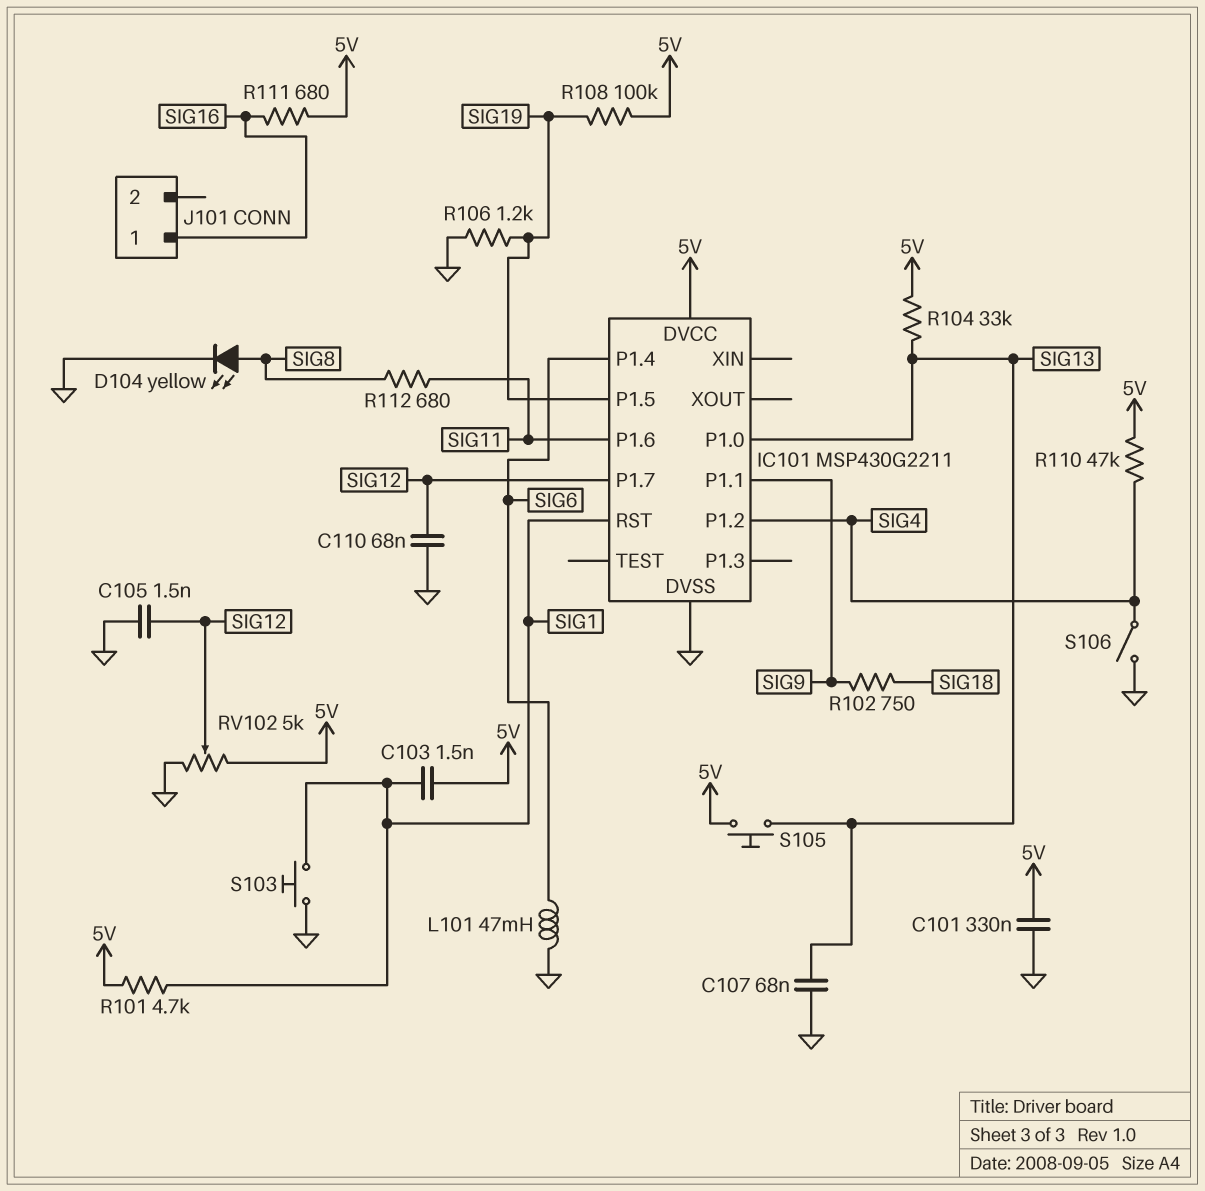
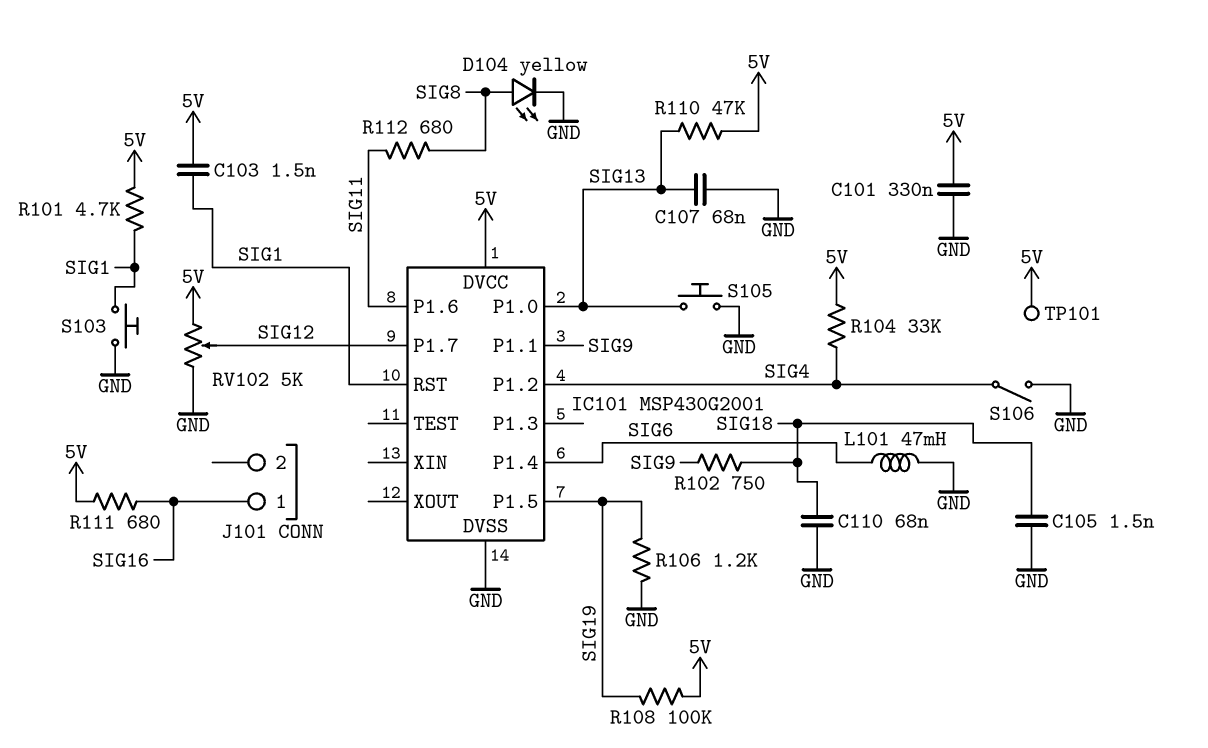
C105: 1.5nF (GND, SIG12) -> 1.5nF (GND, SIG18)
C110: 68nF (GND, SIG12) -> 68nF (GND, SIG18)
IC101: MSP430G2211 -> MSP430G2001
R104: 33k (5V, SIG13) -> 33k (5V, SIG4)
R110: 47k (5V, SIG4) -> 47k (5V, SIG13)
S105: button (5V, SIG13) -> button (GND, SIG13)
TP101: none -> test point (5V)

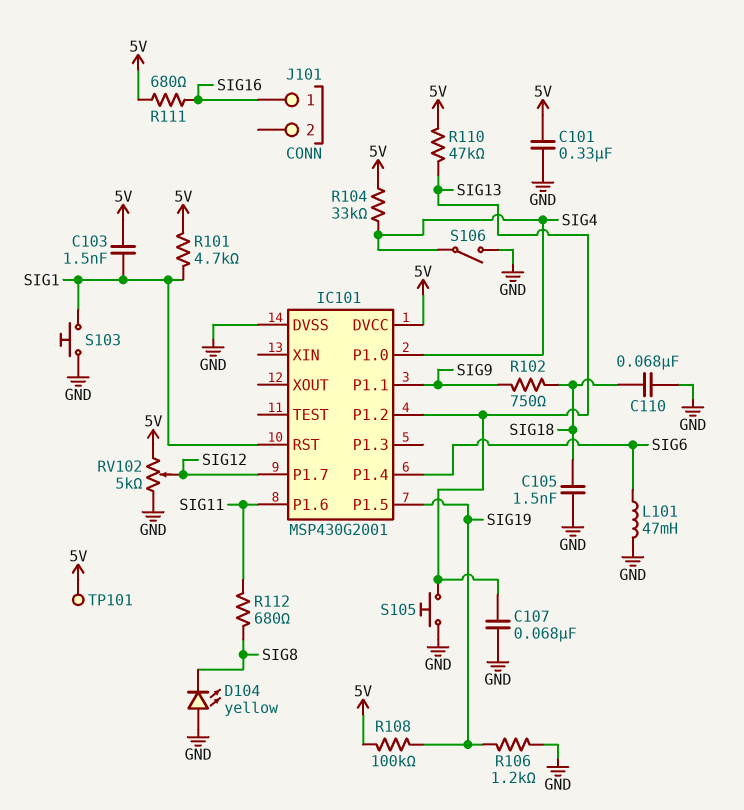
D104: LED yellow (A SIG8, K GND) -> LED yellow (A GND, K SIG8)
IC101 pin P1.0: SIG13 -> SIG4
IC101 pin P1.2: SIG4 -> SIG13

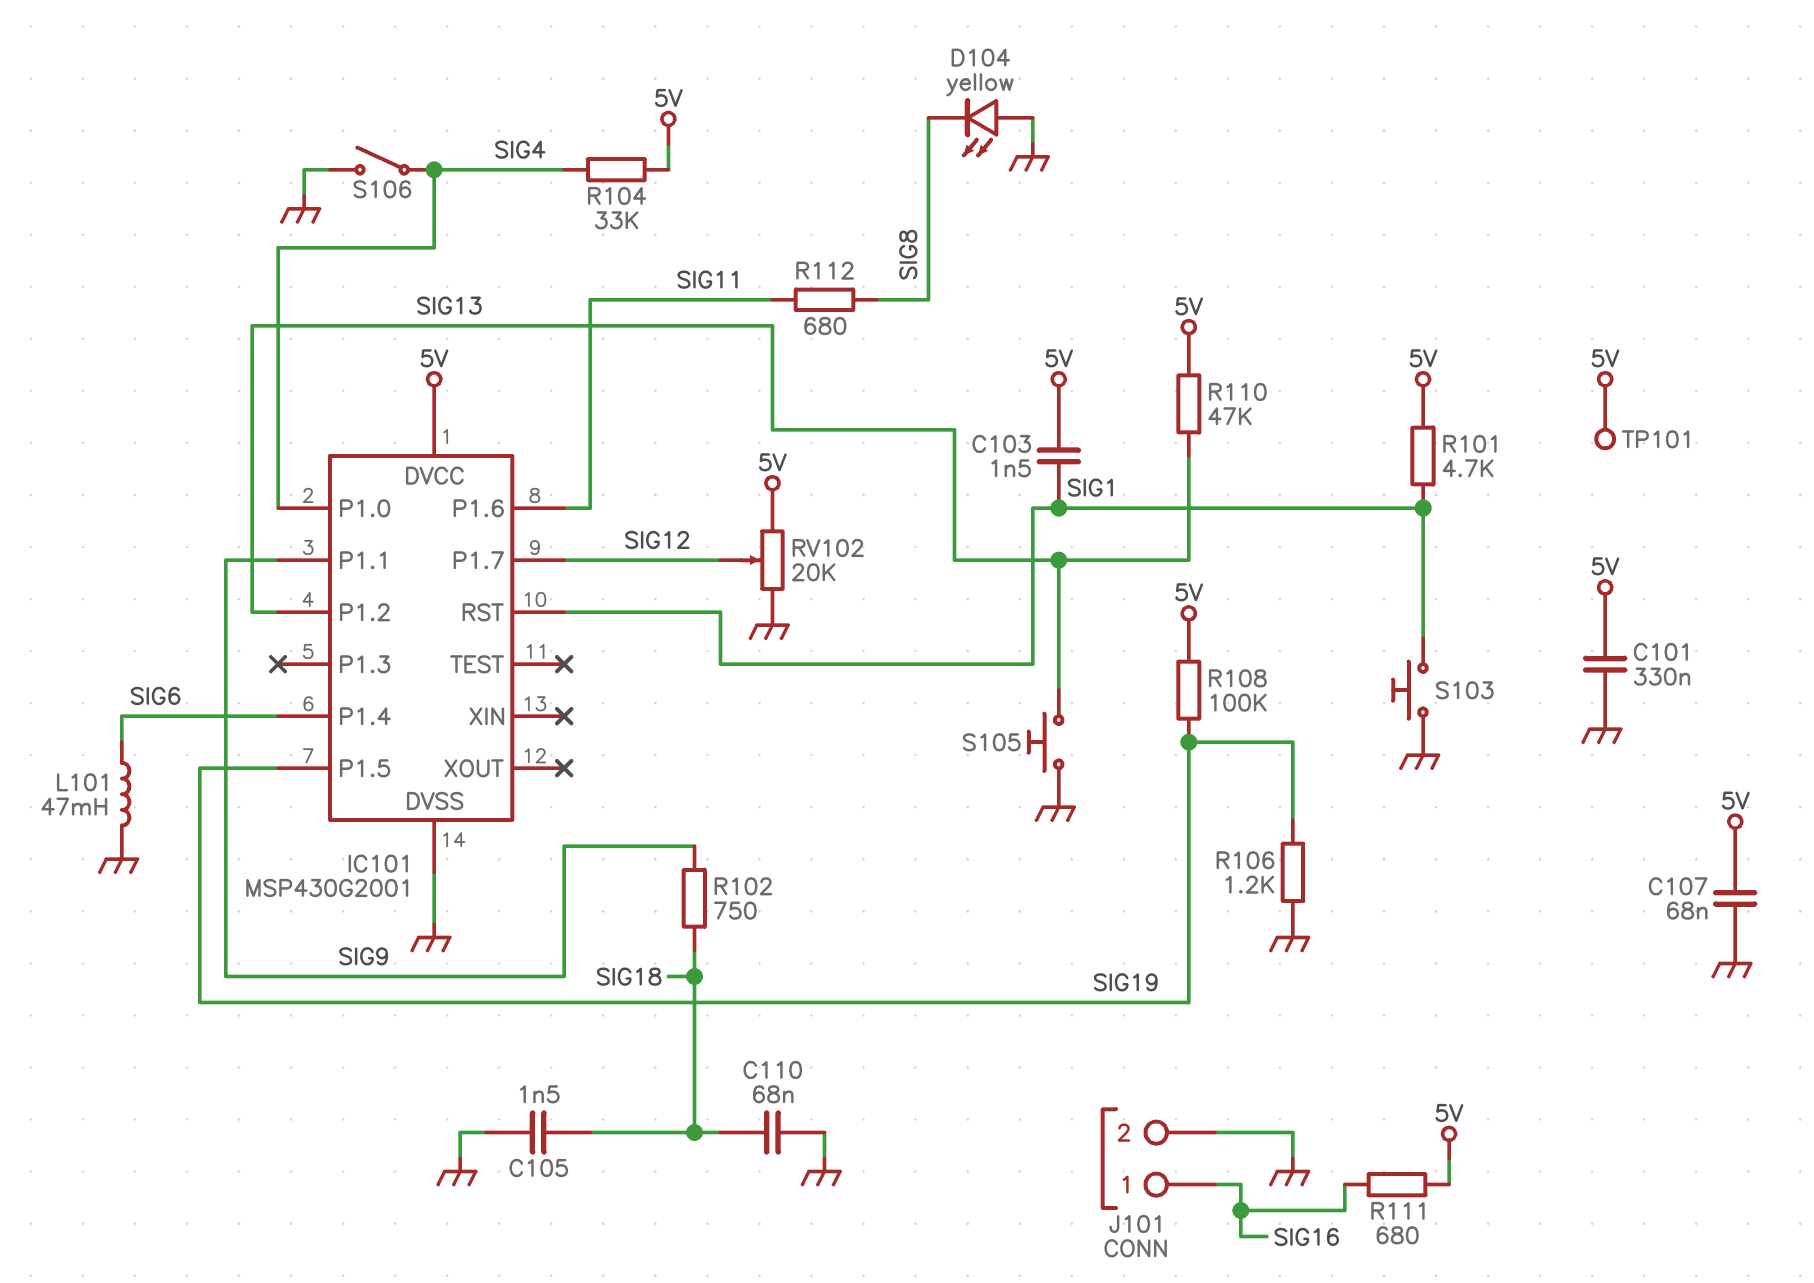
C107: 68nF (GND, SIG13) -> 68nF (5V, GND)
J101 pin 2: none -> GND
RV102: 5k (5V, GND, wiper SIG12) -> 20k (5V, GND, wiper SIG12)

